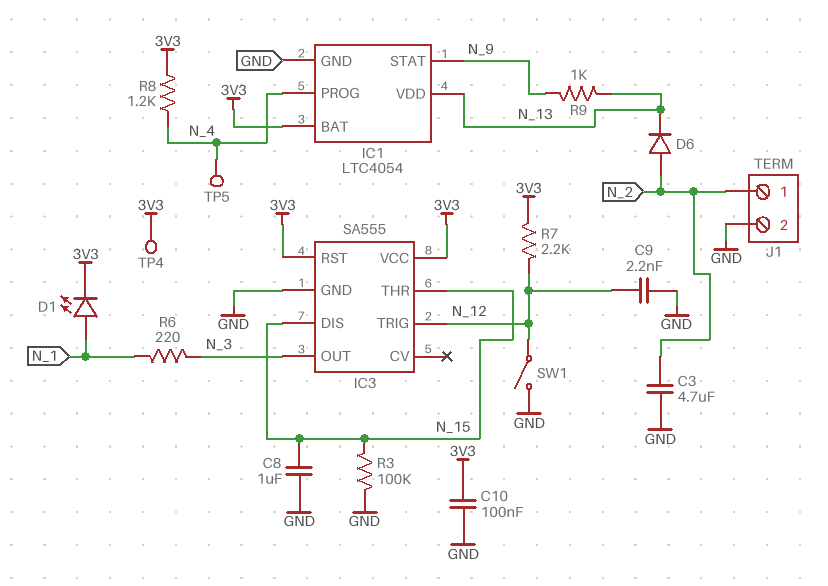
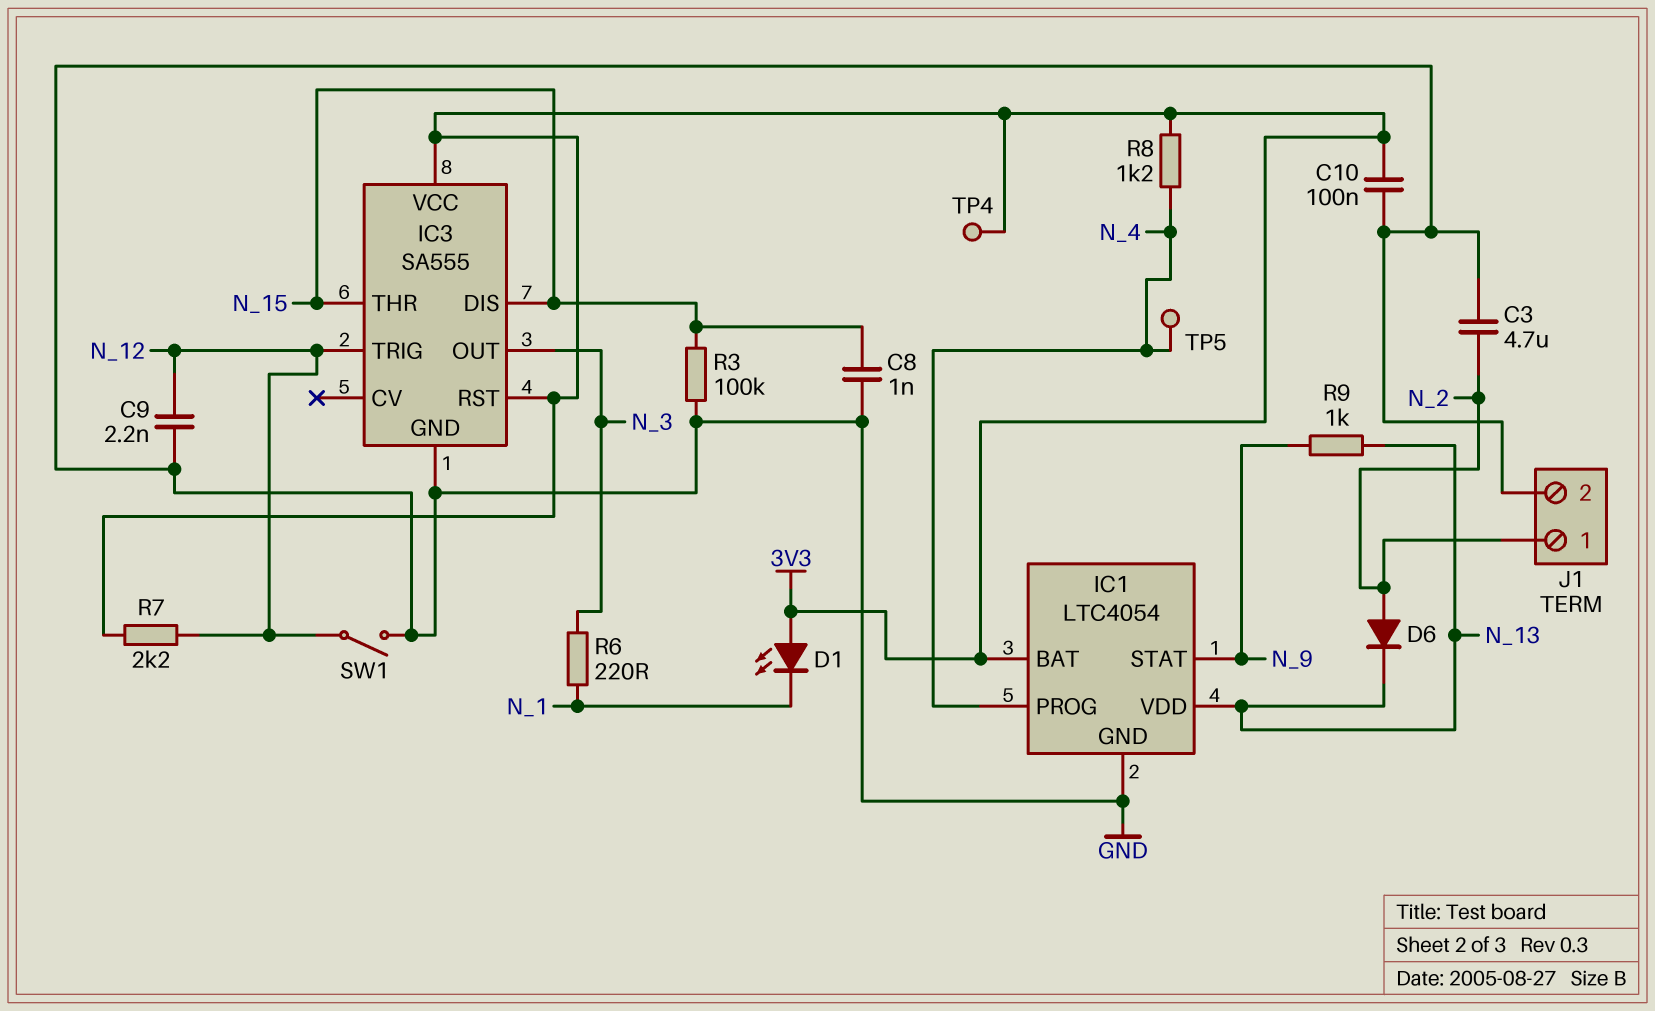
C8: 1uF (GND, N_15) -> 1nF (GND, N_15)
D1: LED (A N_1, K 3V3) -> LED (A 3V3, K N_1)

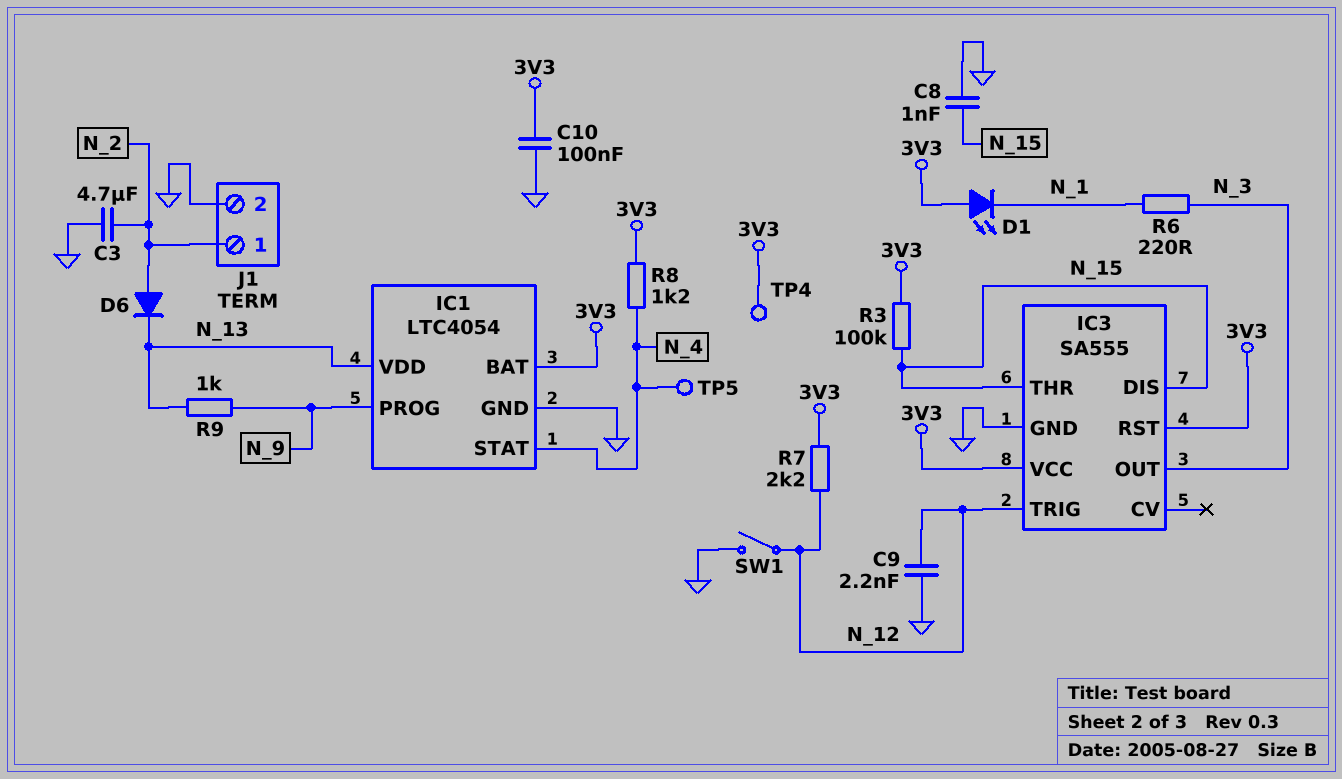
IC1 pin PROG: N_4 -> N_9
IC1 pin STAT: N_9 -> N_4
R3: 100k (GND, N_15) -> 100k (3V3, N_15)

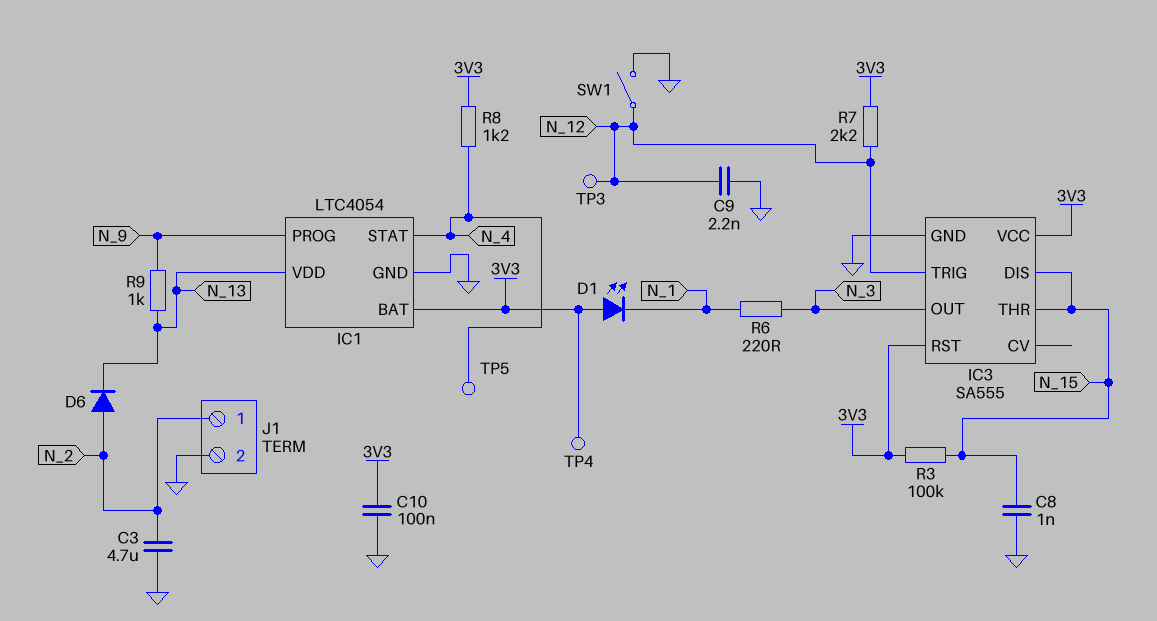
TP3: none -> test point (N_12)

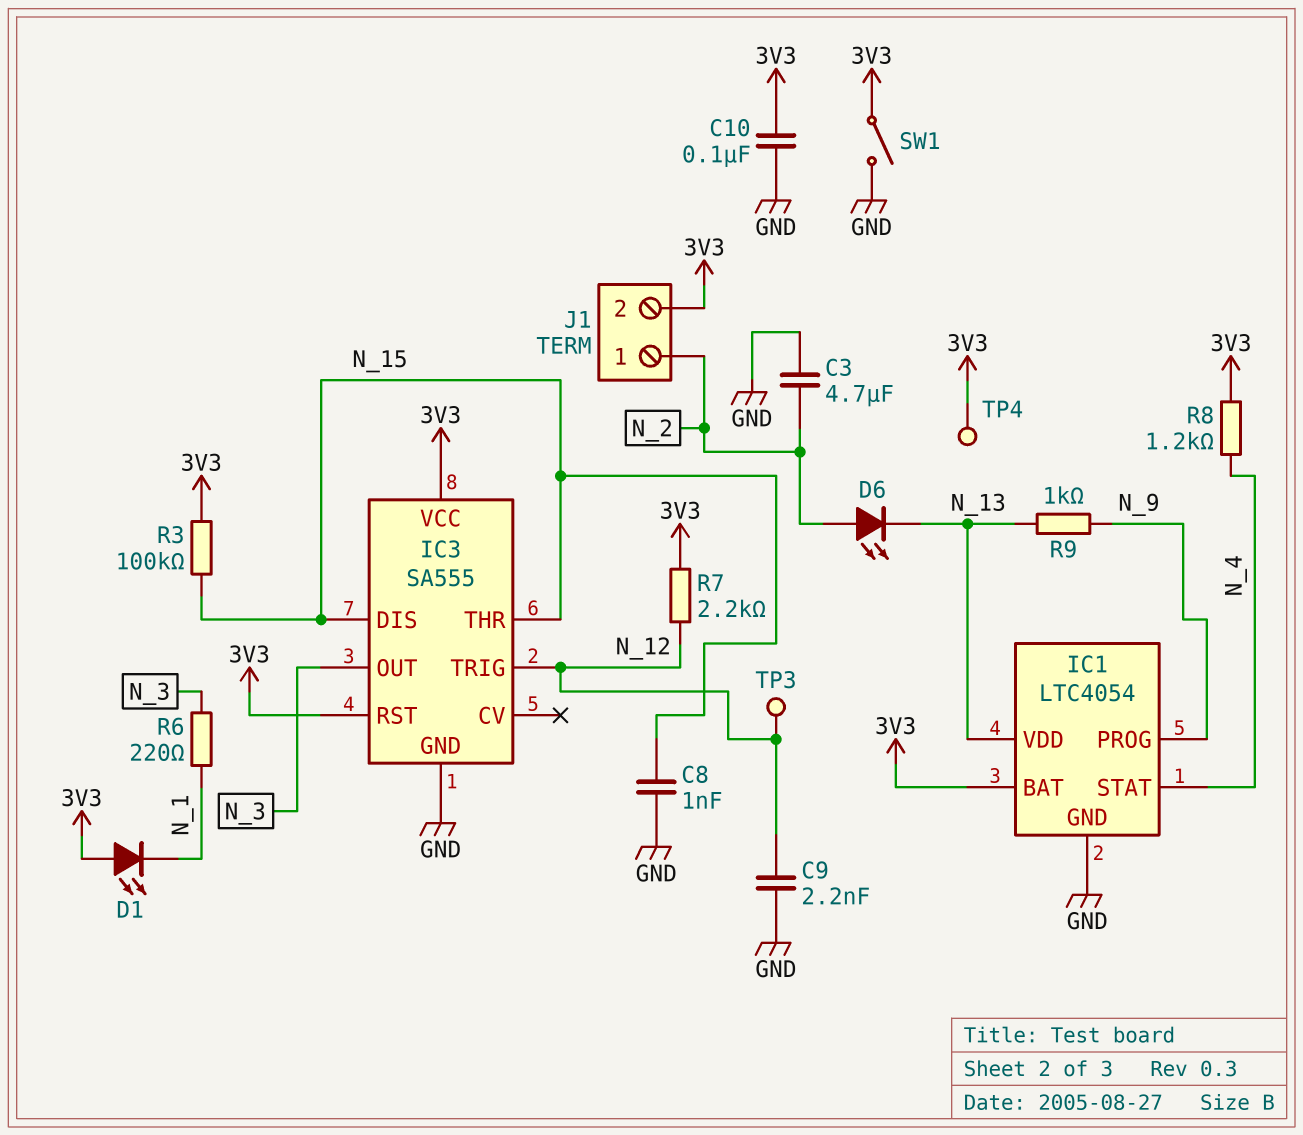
D6: diode (A N_2, K N_13) -> LED (A N_2, K N_13)
J1 pin 2: GND -> 3V3
SW1: switch (GND, N_12) -> switch (3V3, GND)
TP5: test point (N_4) -> none

